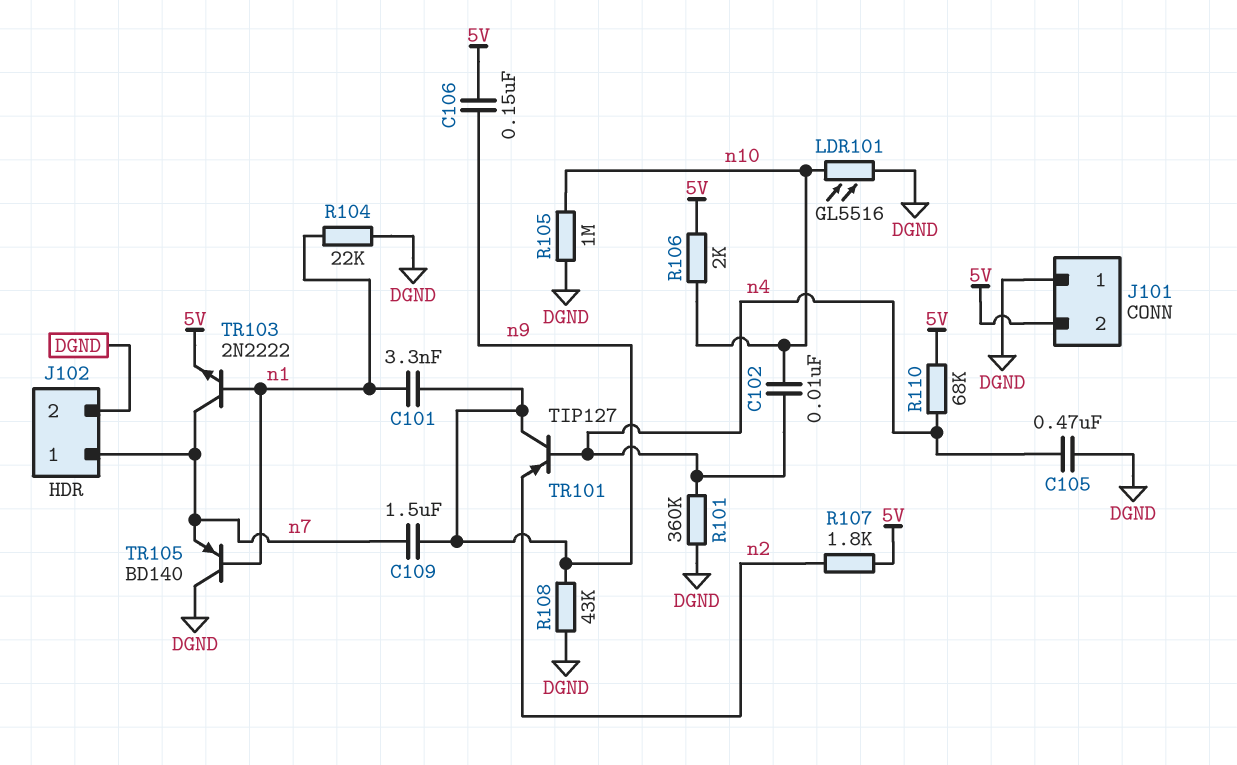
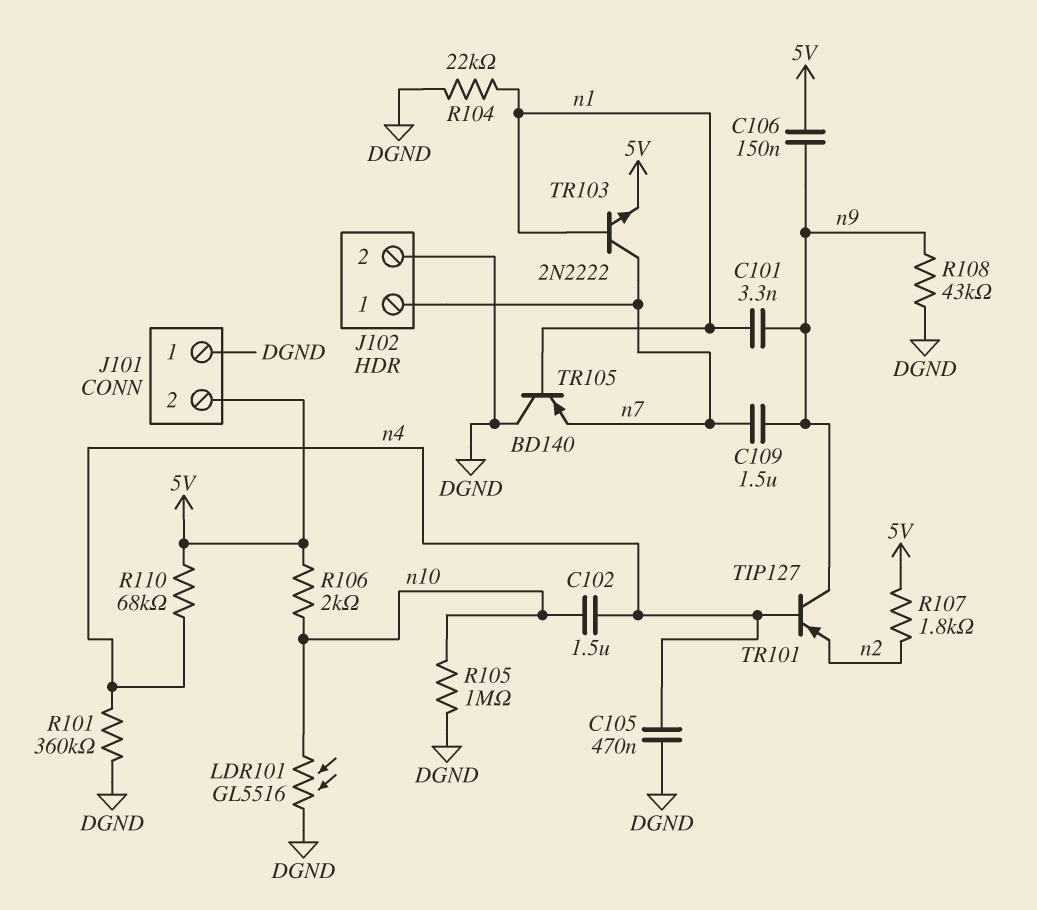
C102: 10nF (n4, n10) -> 1.5uF (n4, n10)

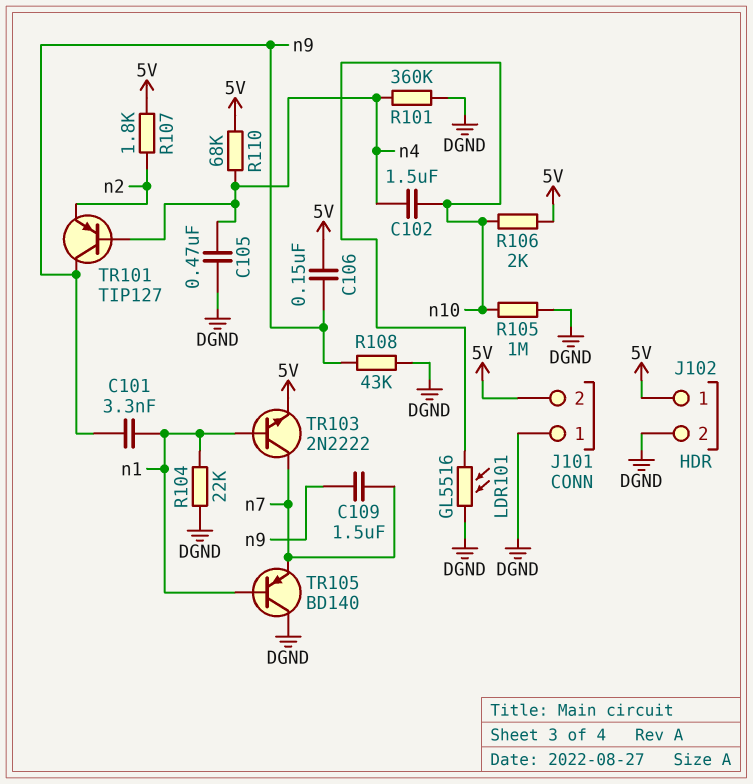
J102 pin 1: n7 -> 5V

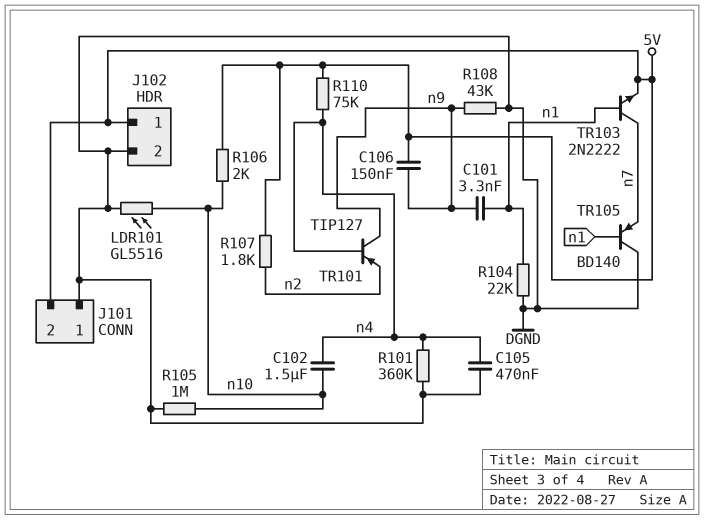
C109: 1.5uF (n7, n9) -> none
R110: 68k (5V, n4) -> 75k (5V, n4)

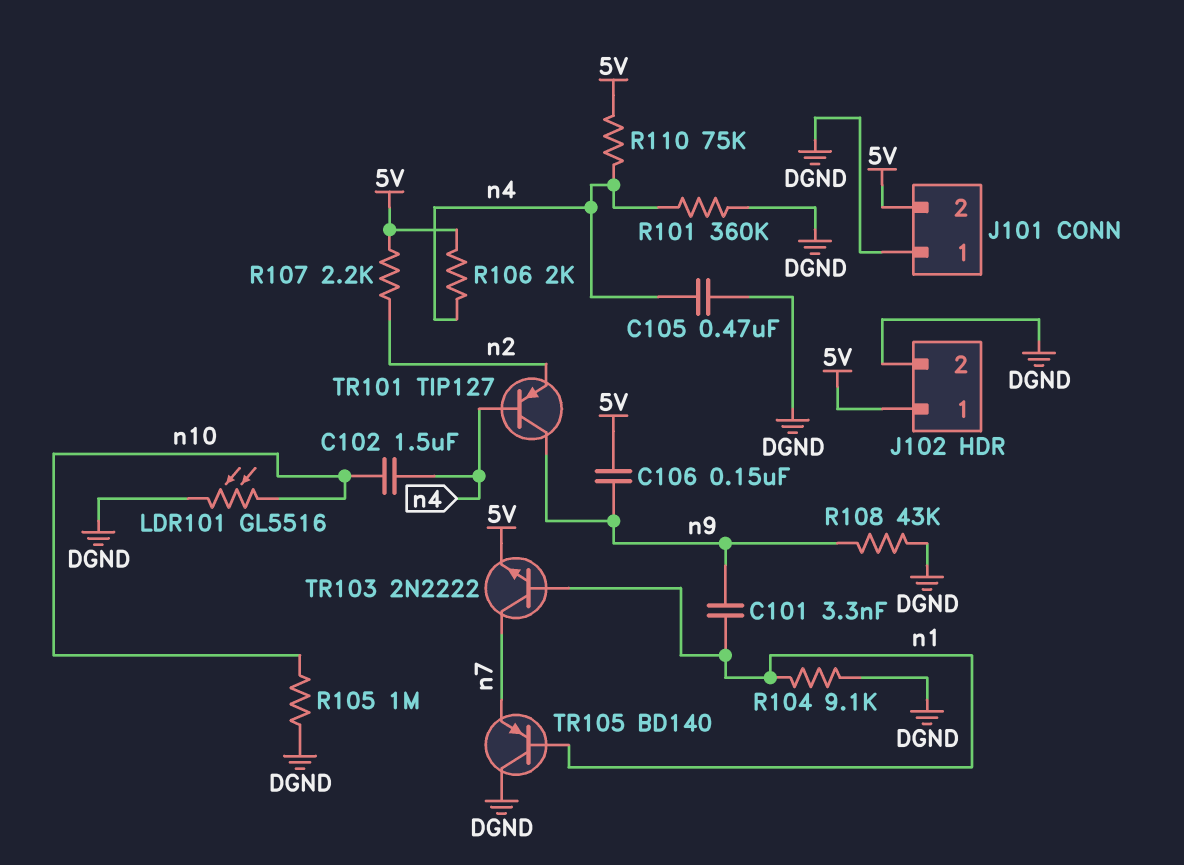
R104: 22k (DGND, n1) -> 9.1k (DGND, n1)
R106: 2k (5V, n10) -> 2k (5V, n4)
R107: 1.8k (5V, n2) -> 2.2k (5V, n2)

